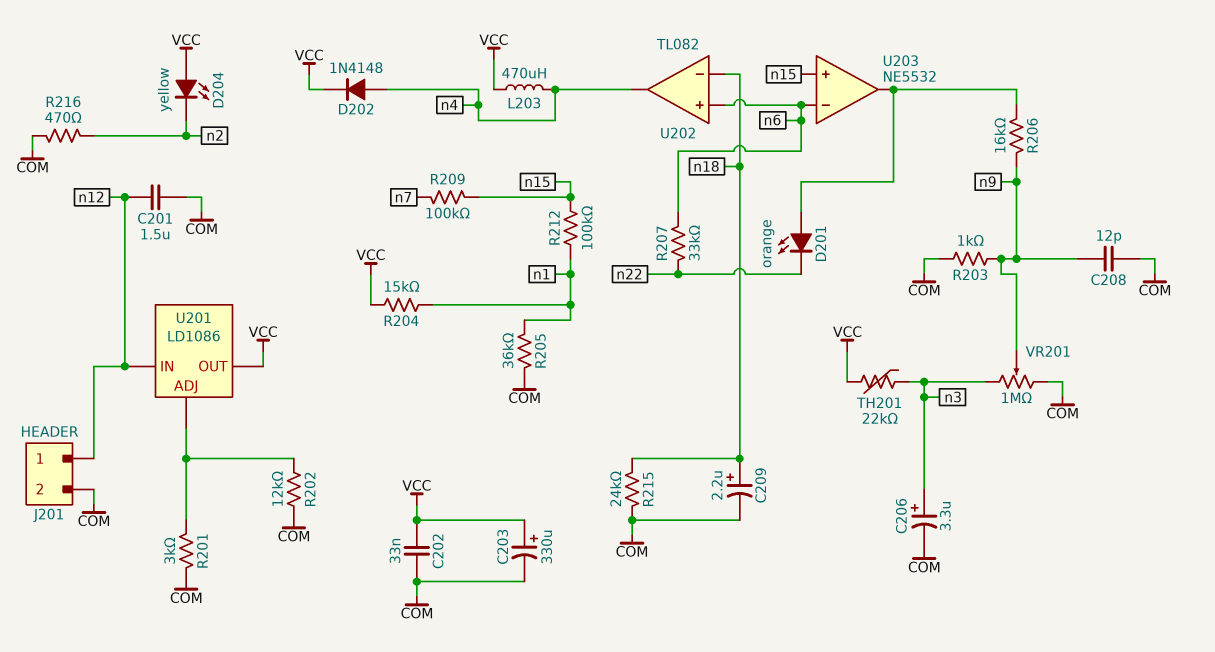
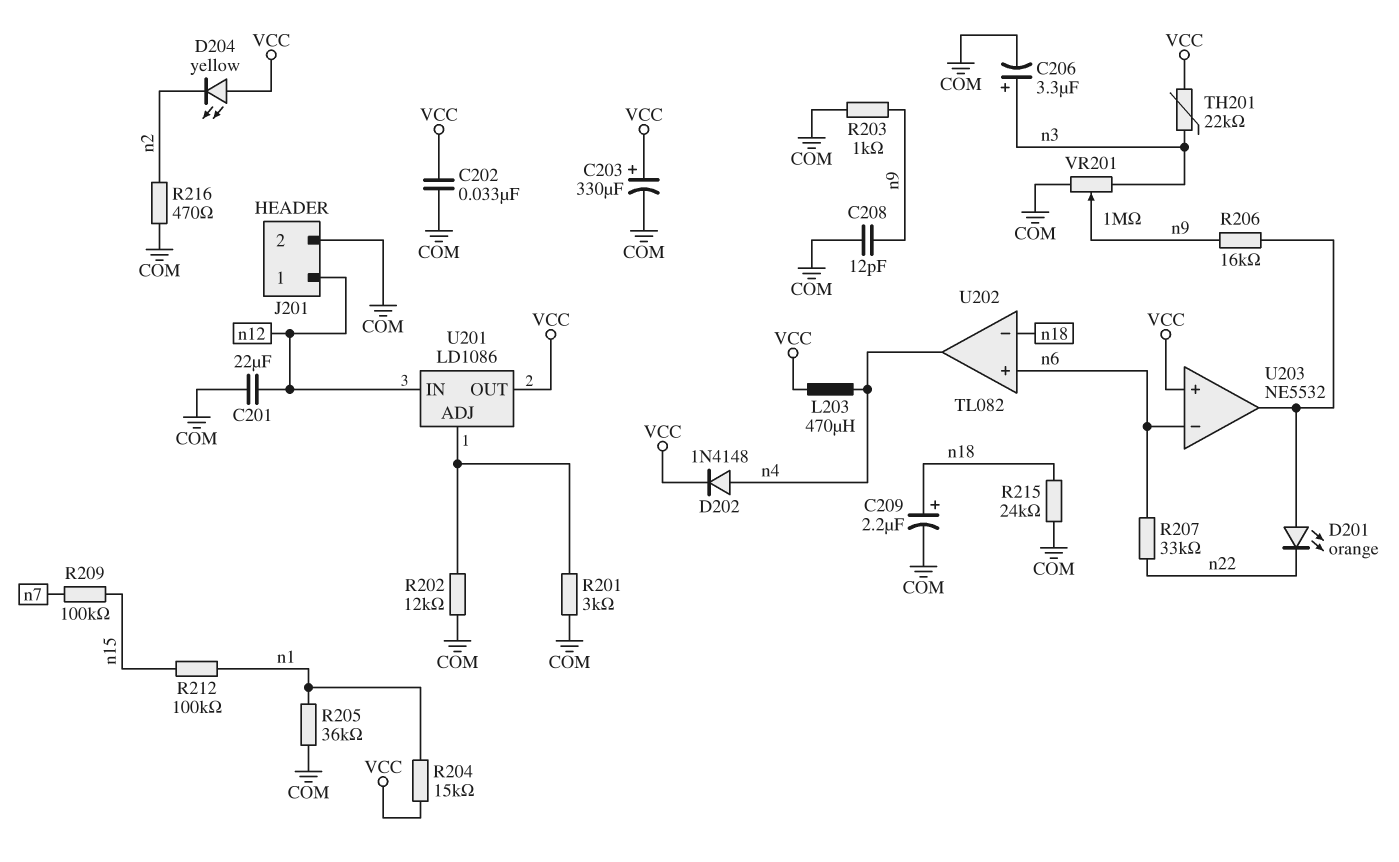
C201: 1.5uF (COM, n12) -> 22uF (COM, n12)
U203 pin in+: n15 -> VCC

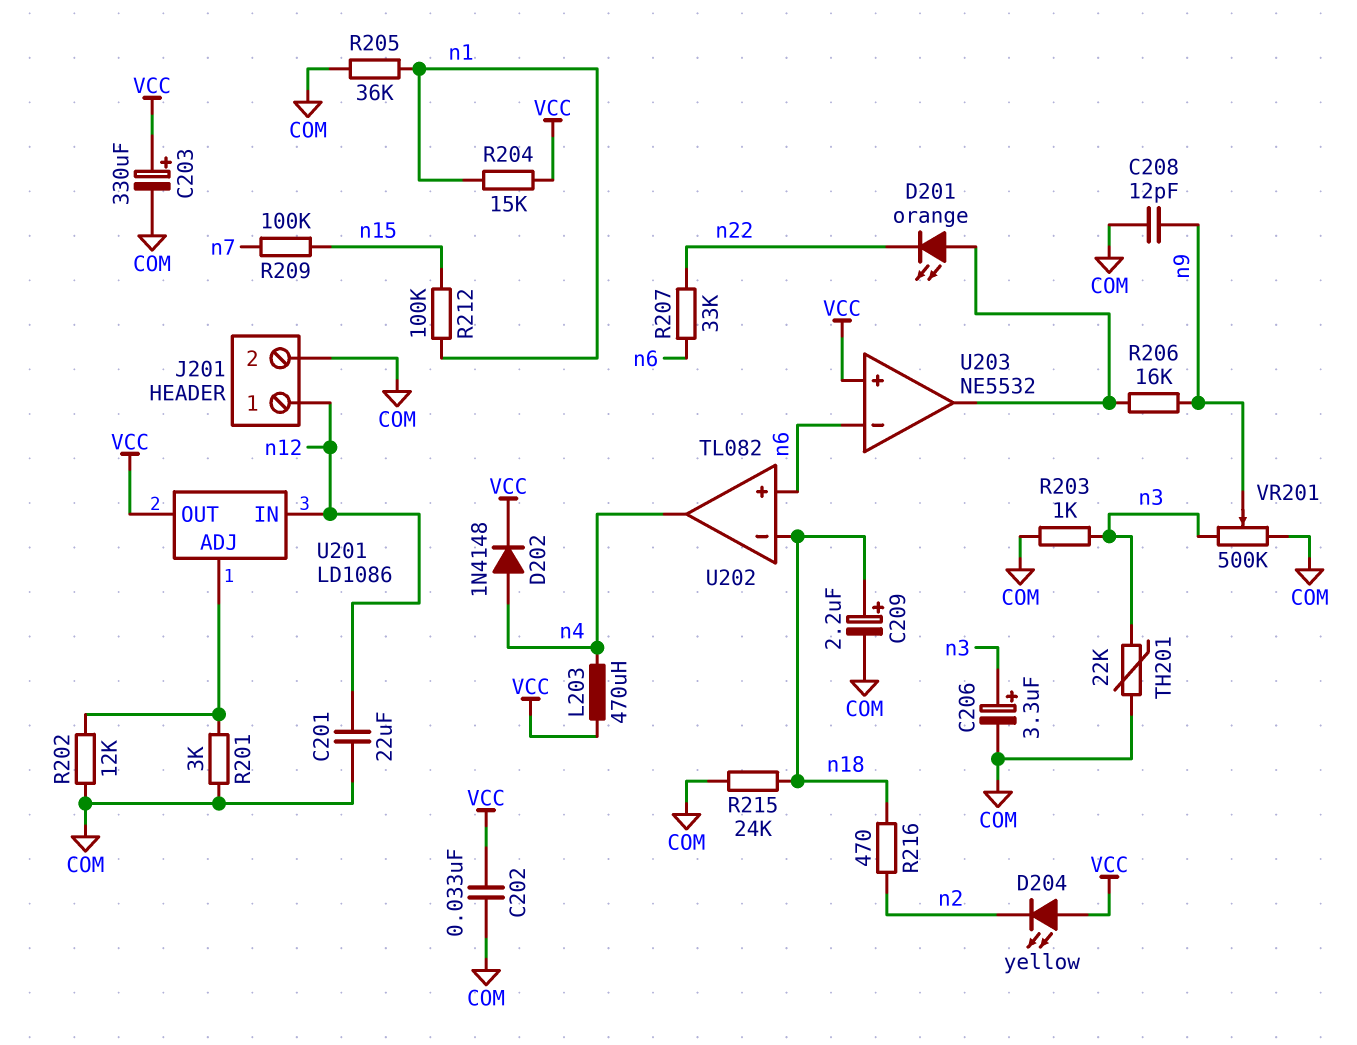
R203: 1k (COM, n9) -> 1k (COM, n3)
R216: 470 (COM, n2) -> 470 (n2, n18)
TH201: 22k (VCC, n3) -> 22k (COM, n3)
VR201: 1M (COM, n3, wiper n9) -> 500k (COM, n3, wiper n9)

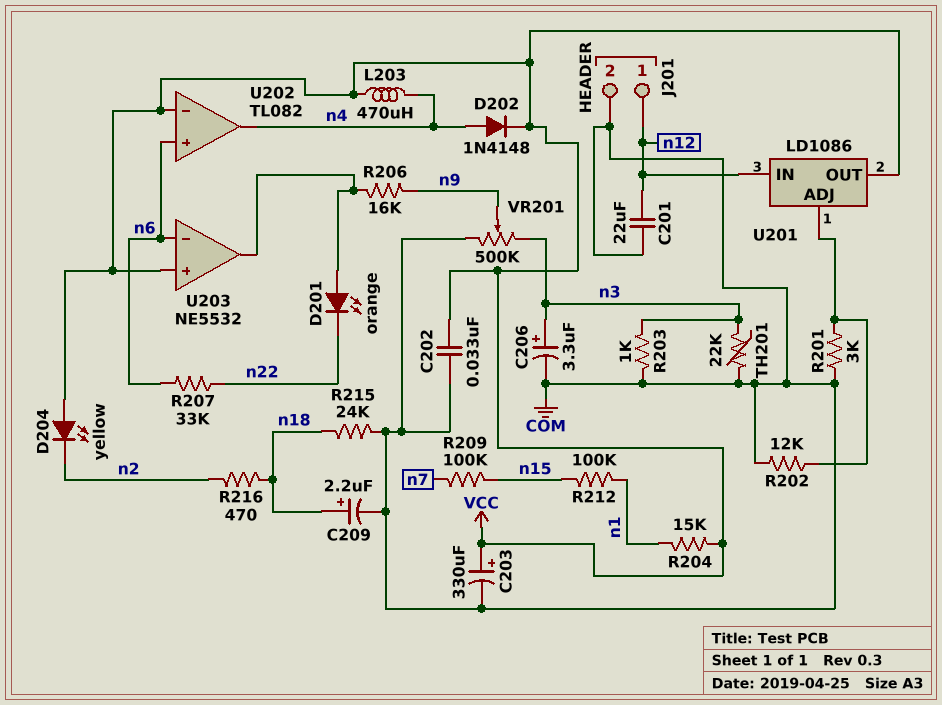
C208: 12pF (COM, n9) -> none
R205: 36k (COM, n1) -> none
U202 pin in-: n18 -> VCC

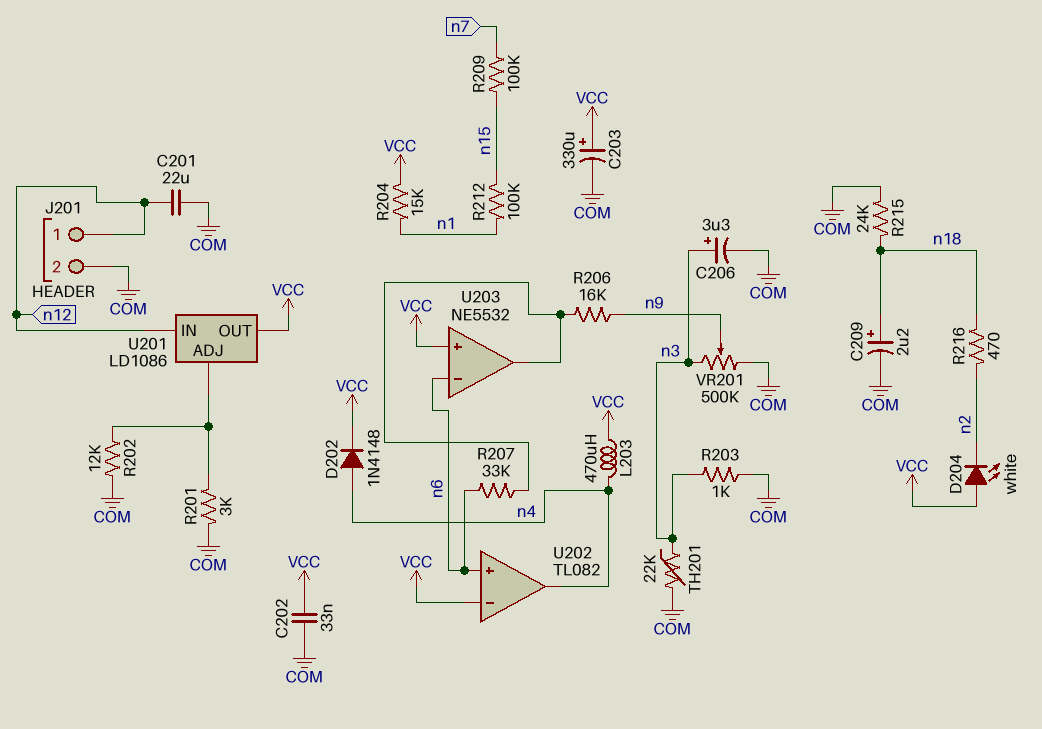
D201: LED orange (A U203/out, K n22) -> none
D204: LED yellow (A VCC, K n2) -> LED white (A VCC, K n2)
R207: 33k (n6, n22) -> 33k (U203/out, n6)

